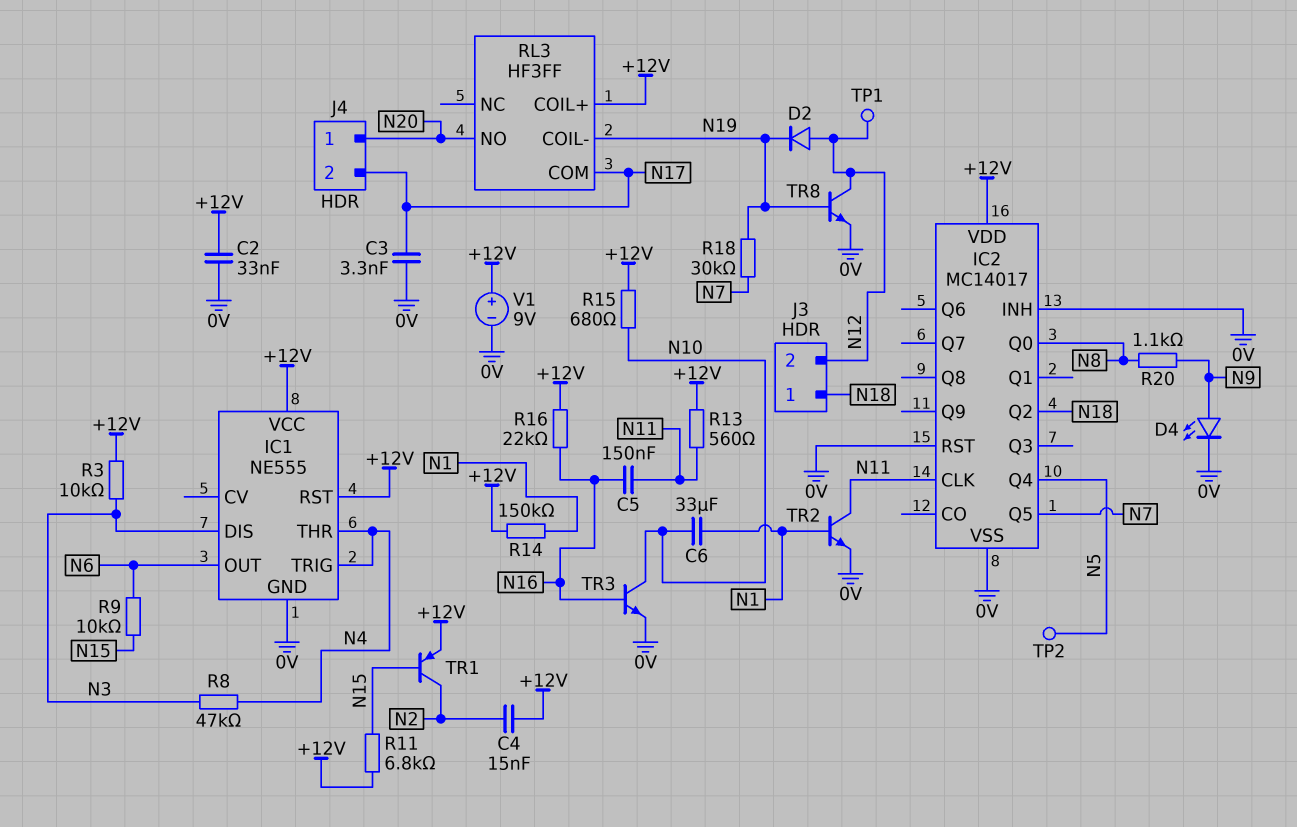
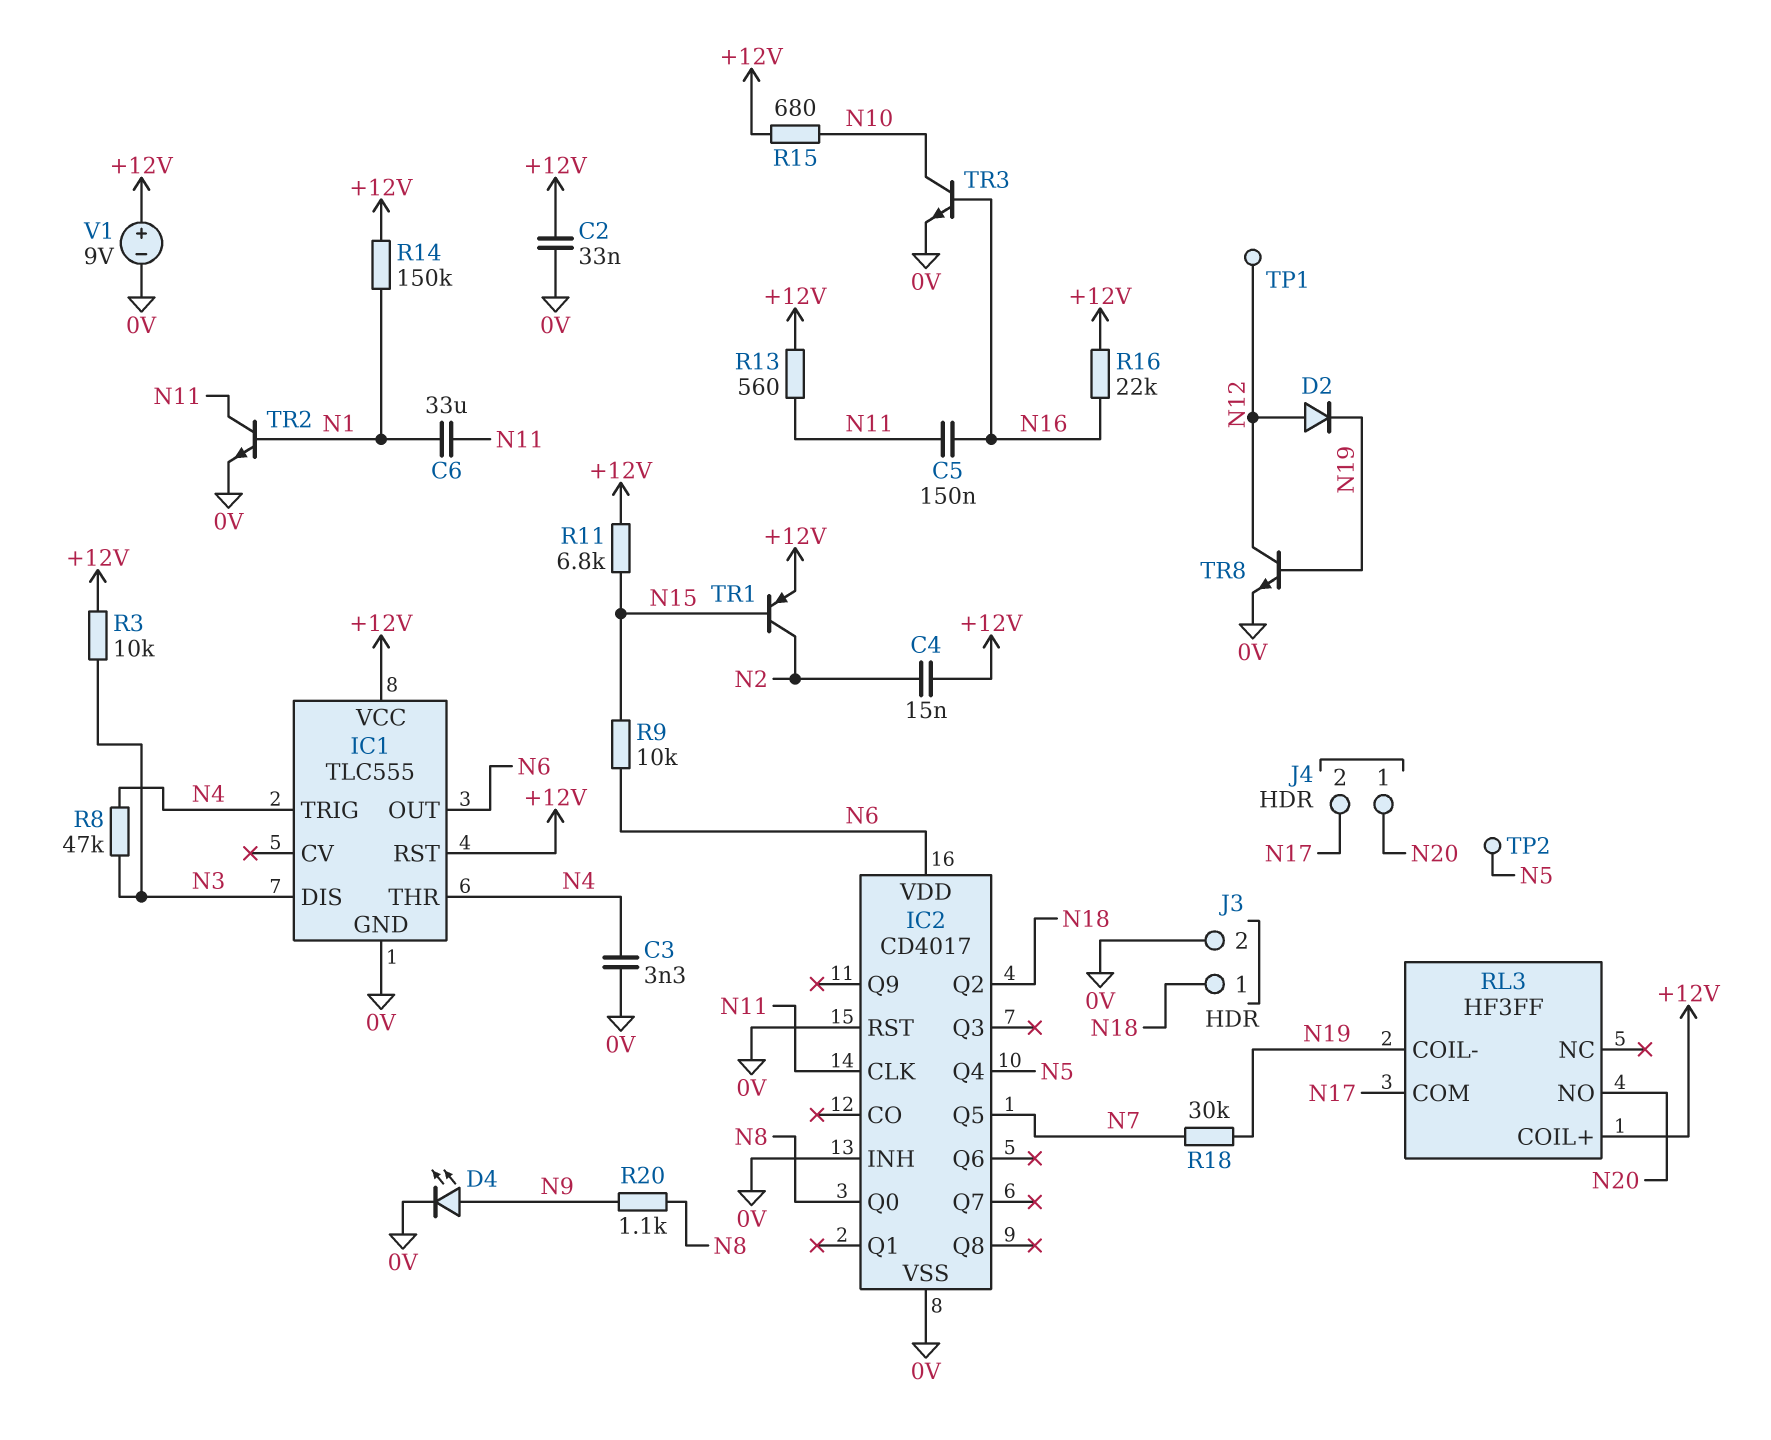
C3: 3.3nF (0V, N17) -> 3.3nF (0V, N4)
C6: 33uF (N1, N10) -> 33uF (N1, N11)
IC1: NE555 -> TLC555
IC2: MC14017 -> CD4017
IC2 pin VDD: +12V -> N6
J3 pin 2: N12 -> 0V

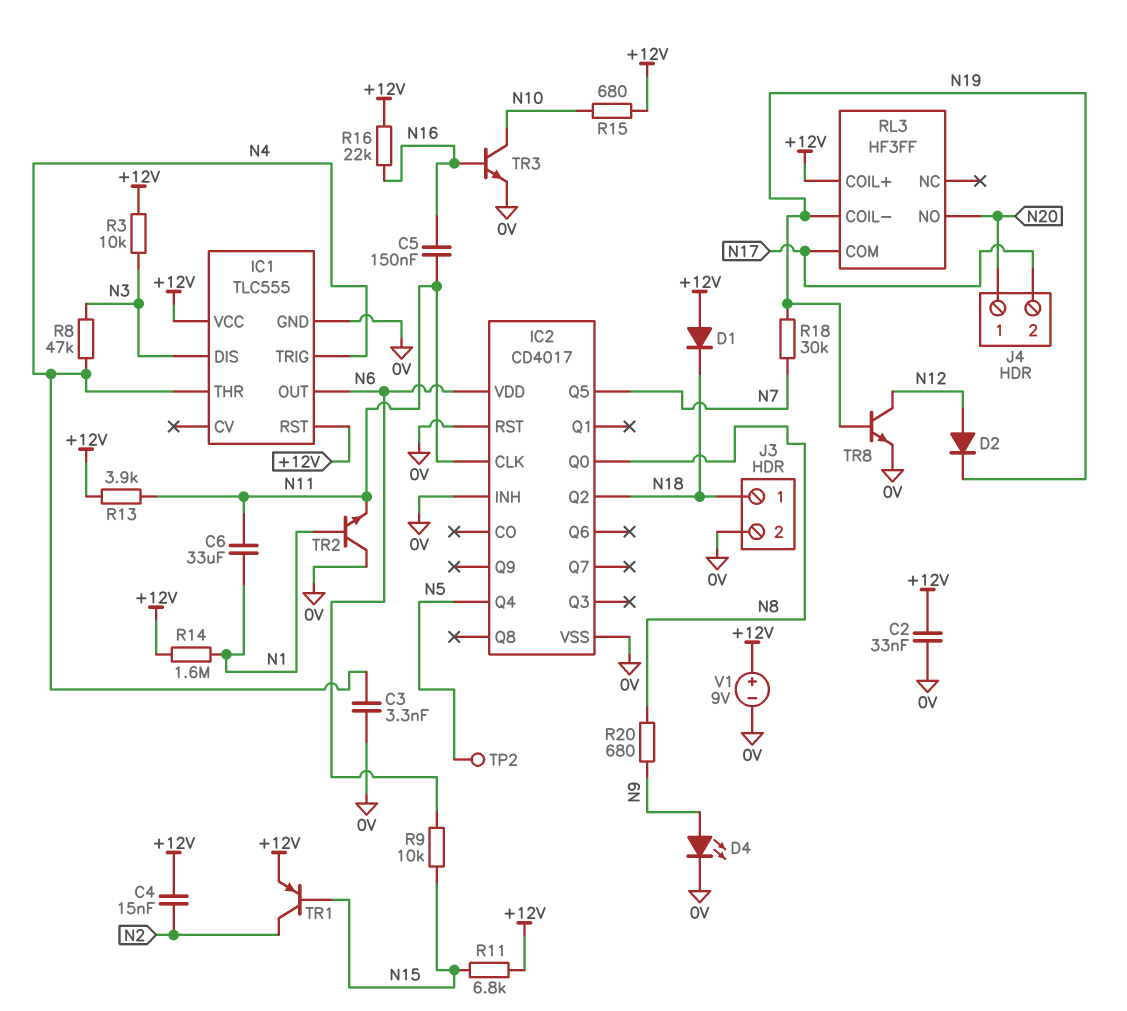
D1: none -> diode (A +12V, K N18)
R13: 560 (+12V, N11) -> 3.9k (+12V, N11)
R14: 150k (+12V, N1) -> 1.6M (+12V, N1)
R20: 1.1k (N8, N9) -> 680 (N8, N9)
TP1: test point (N12) -> none
TR2: NPN (B N1, C N11, E 0V) -> NPN (B N1, C 0V, E N11)

